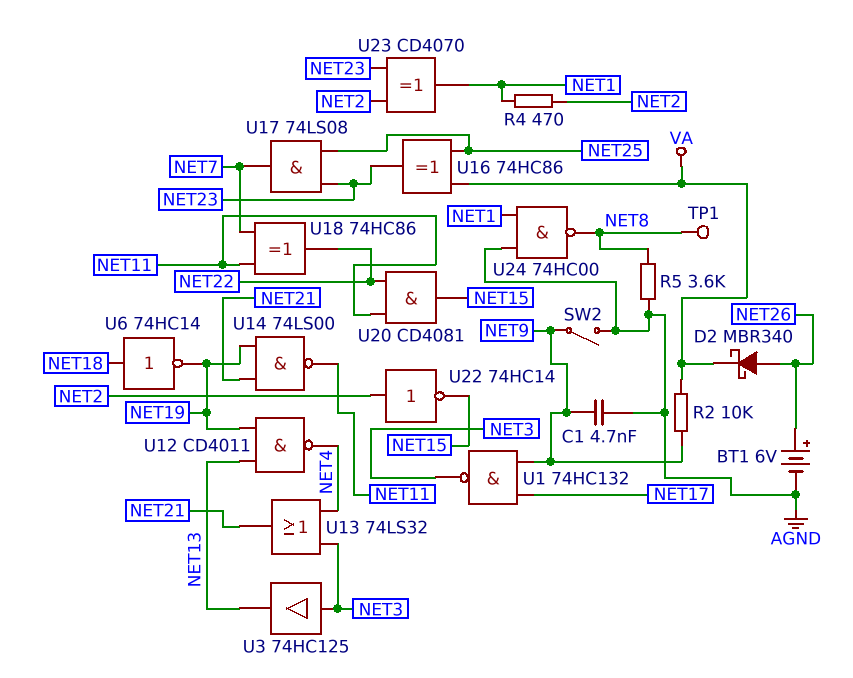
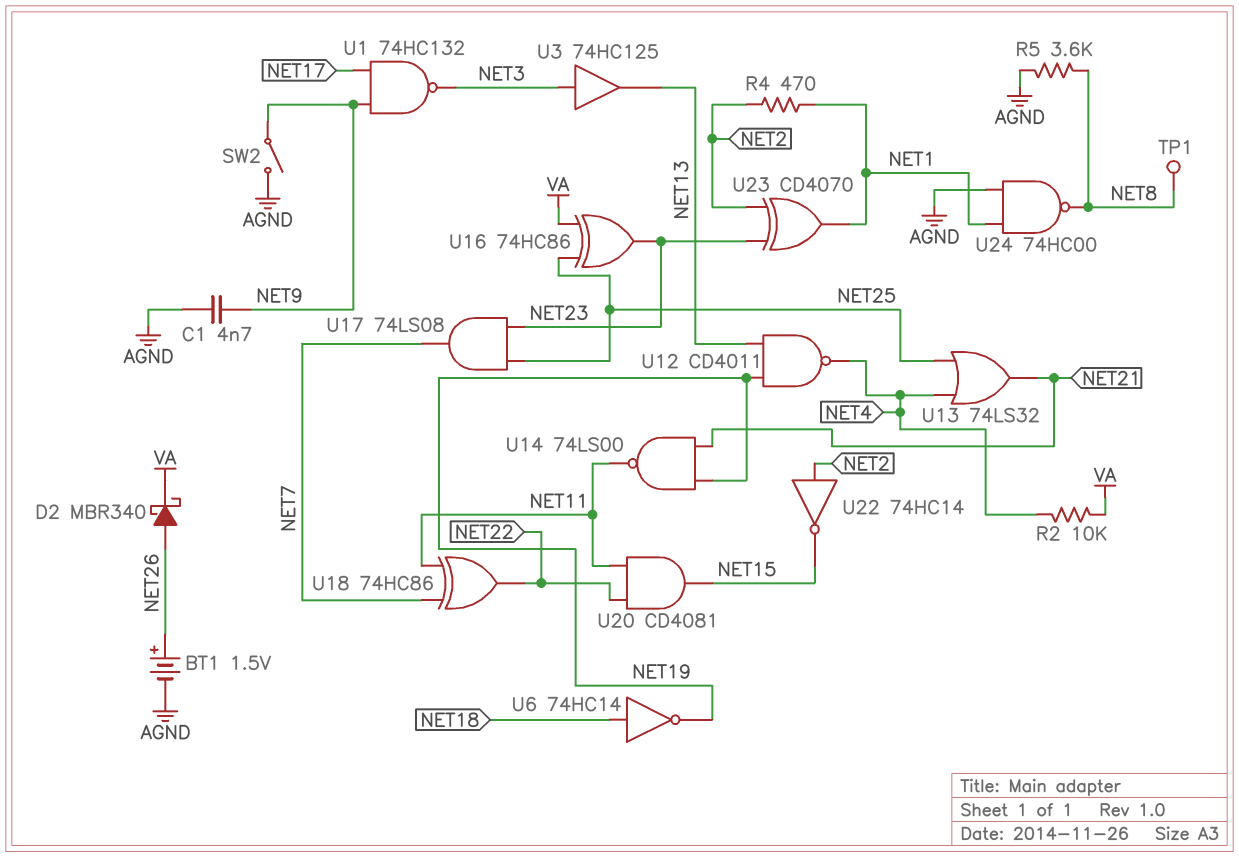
BT1: 6V (plus NET26, minus AGND) -> 1.5V (plus NET26, minus AGND)
R2: 10k (NET9, VA) -> 10k (NET4, VA)
U13: OR 74LS32 (in NET3, in NET4, out NET21) -> OR 74LS32 (in NET4, in NET25, out NET21)

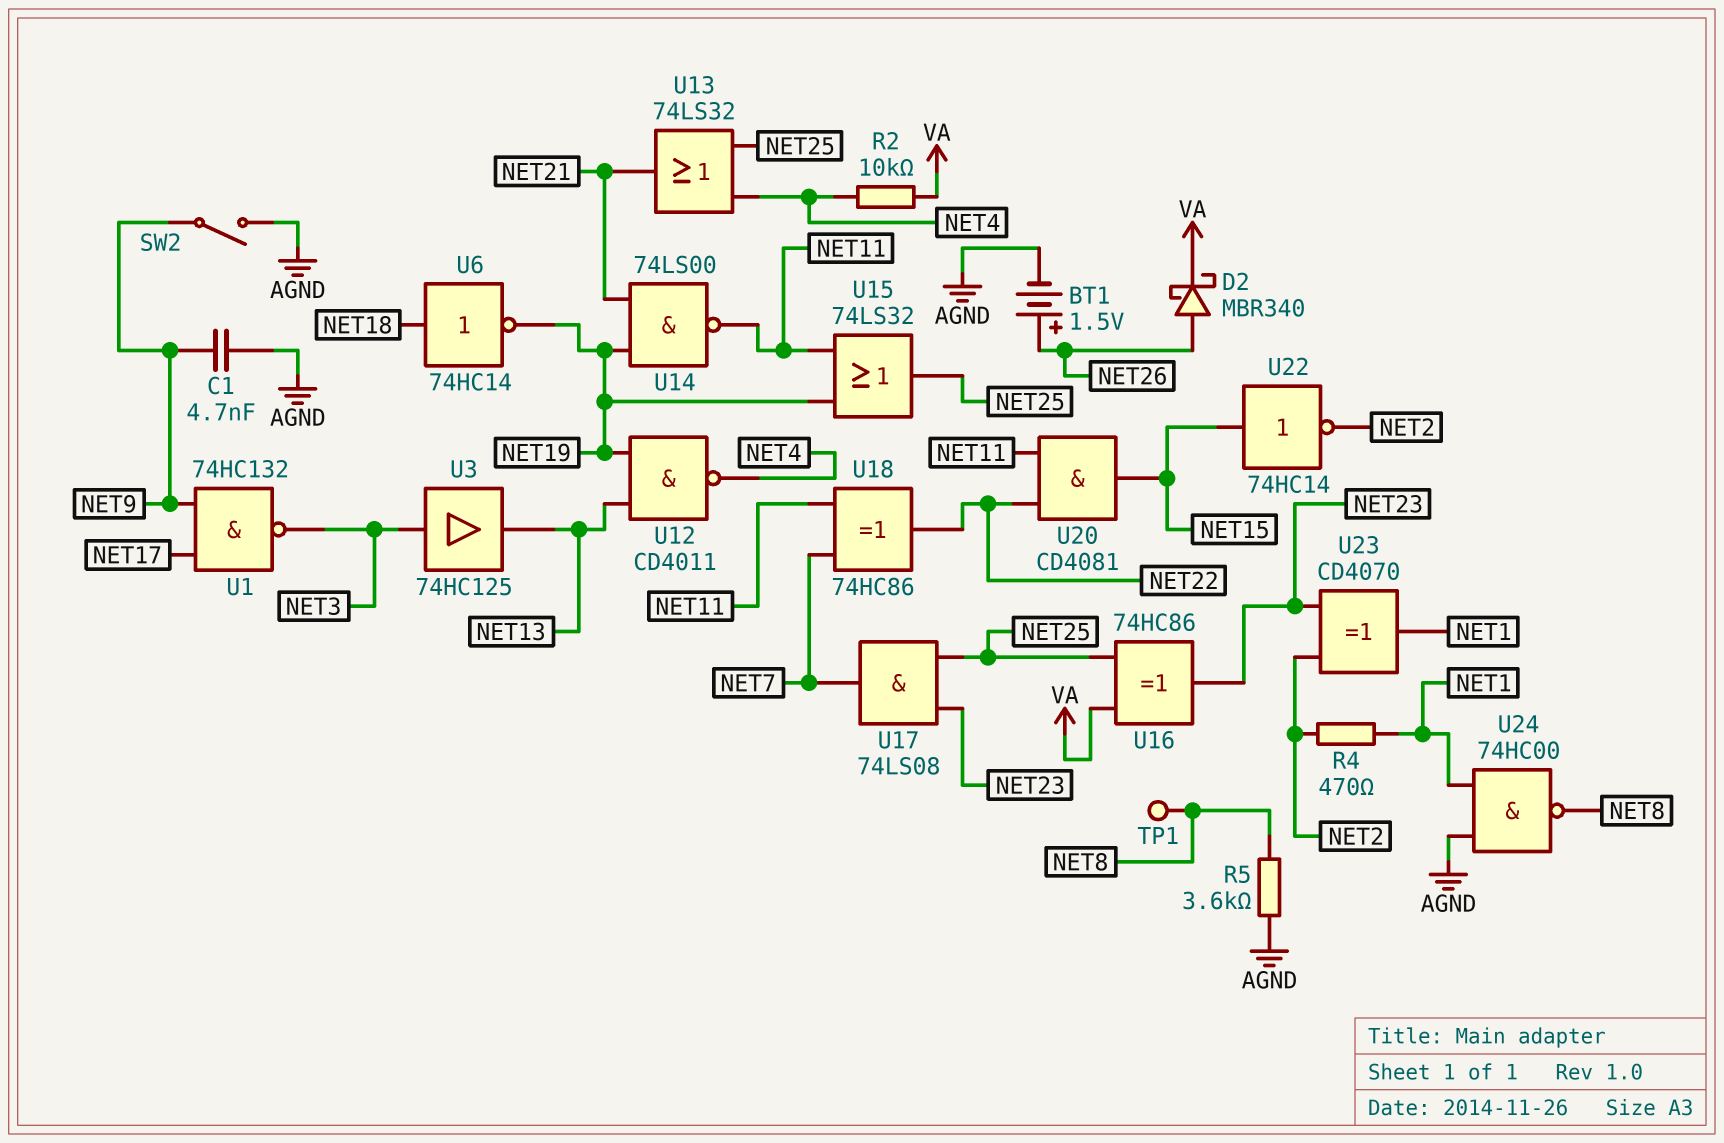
U15: none -> OR 74LS32 (in NET11, in NET19, out NET25)
U22: NOT 74HC14 (in NET2, out NET15) -> NOT 74HC14 (in NET15, out NET2)

